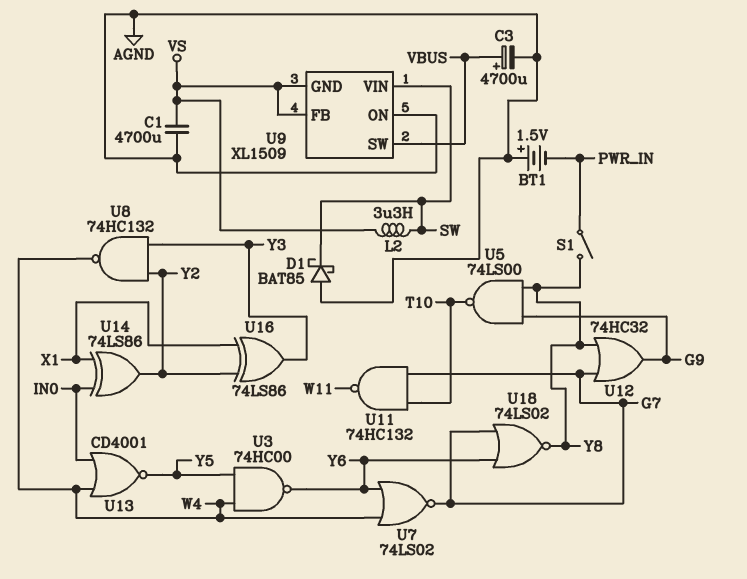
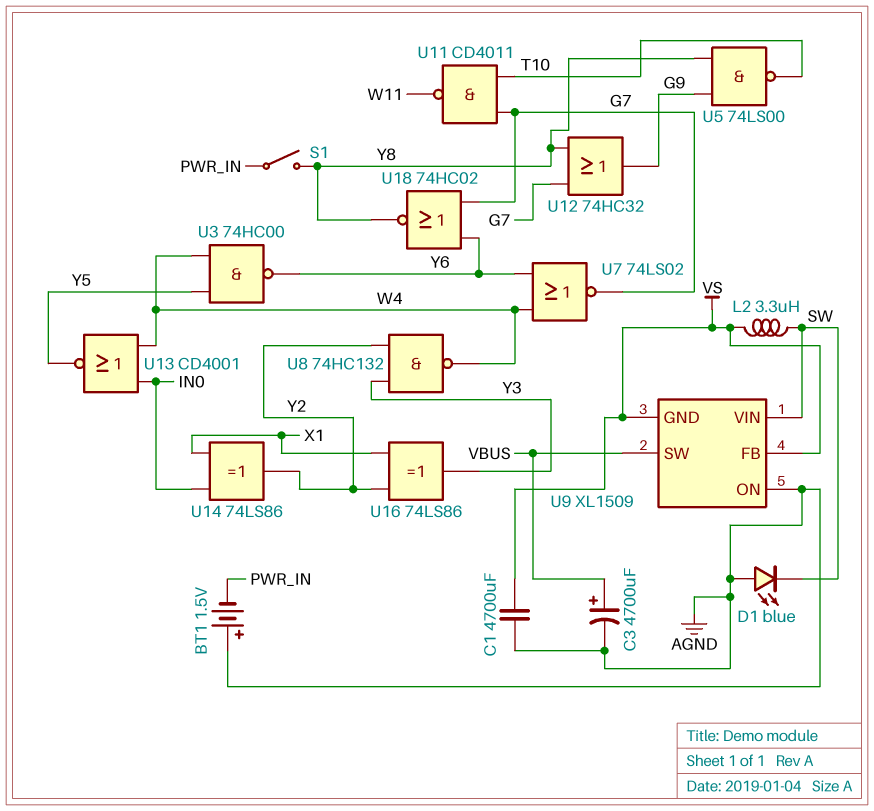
D1: schottky BAT85 (A AGND, K SW) -> LED blue (A AGND, K SW)
U11: NAND 74HC132 (in G7, in T10, out W11) -> NAND CD4011 (in G7, in T10, out W11)
U18: NOR 74LS02 (in G7, in Y6, out Y8) -> NOR 74HC02 (in G7, in Y6, out Y8)

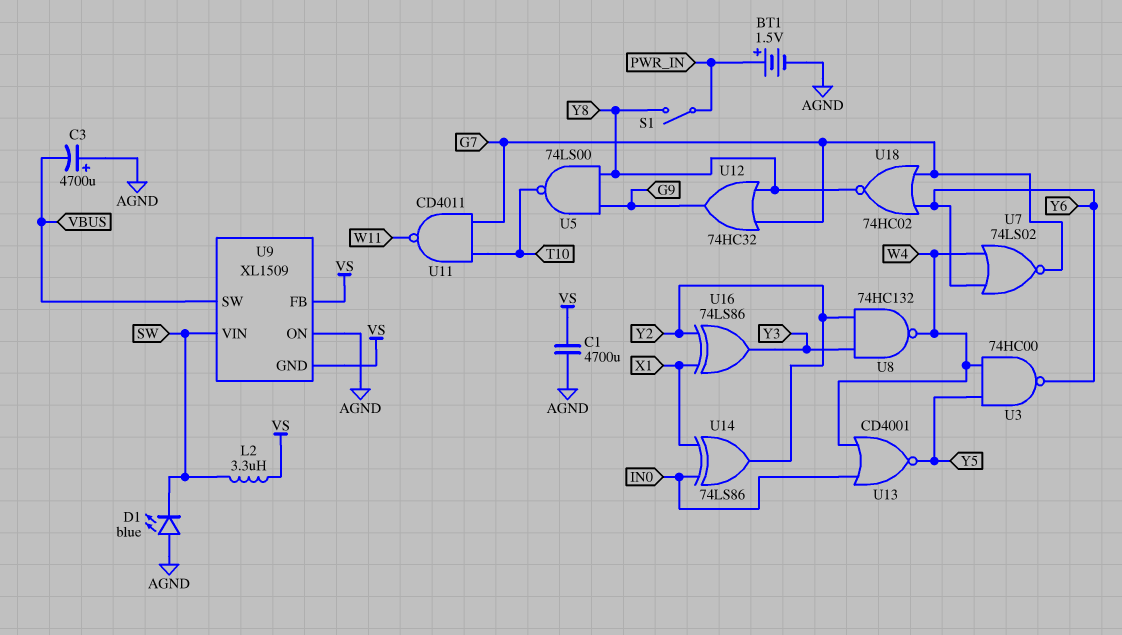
BT1: 1.5V (plus AGND, minus PWR_IN) -> 1.5V (plus PWR_IN, minus AGND)
C3: 4700uF (plus VBUS, minus AGND) -> 4700uF (plus AGND, minus VBUS)

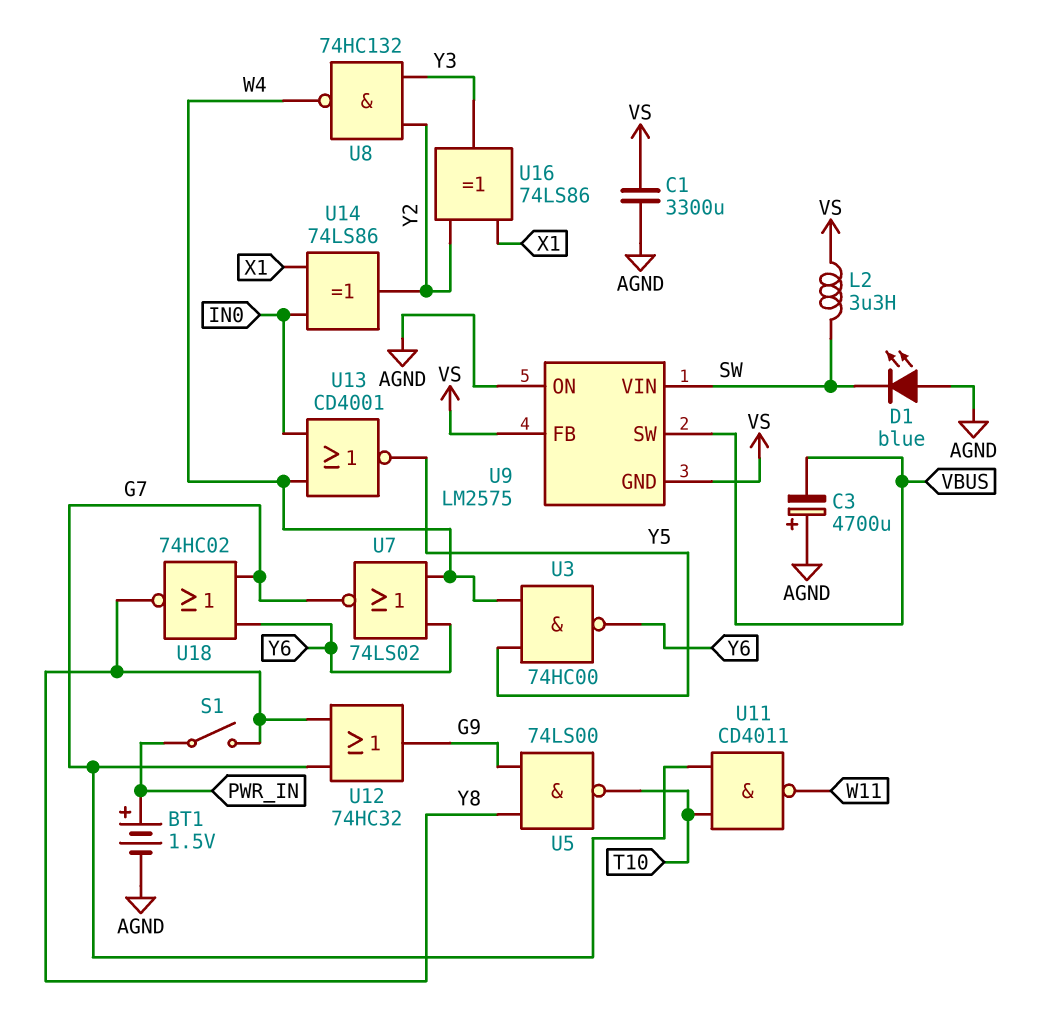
C1: 4700uF (AGND, VS) -> 3300uF (AGND, VS)
U9: XL1509 -> LM2575

